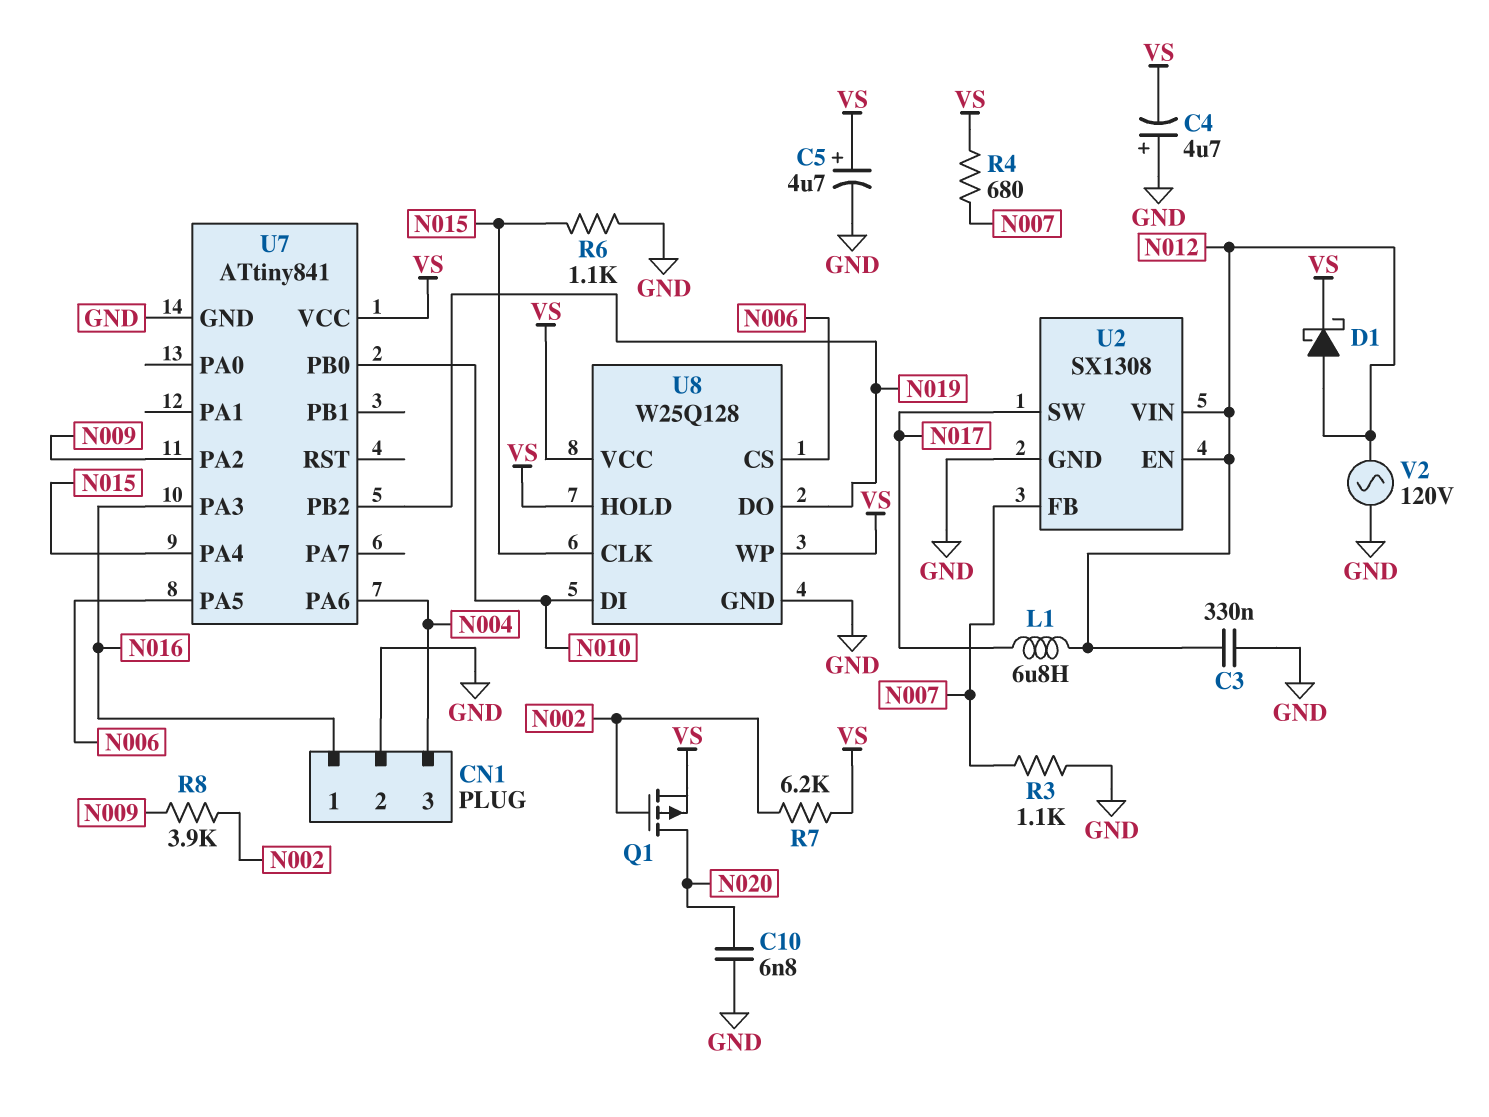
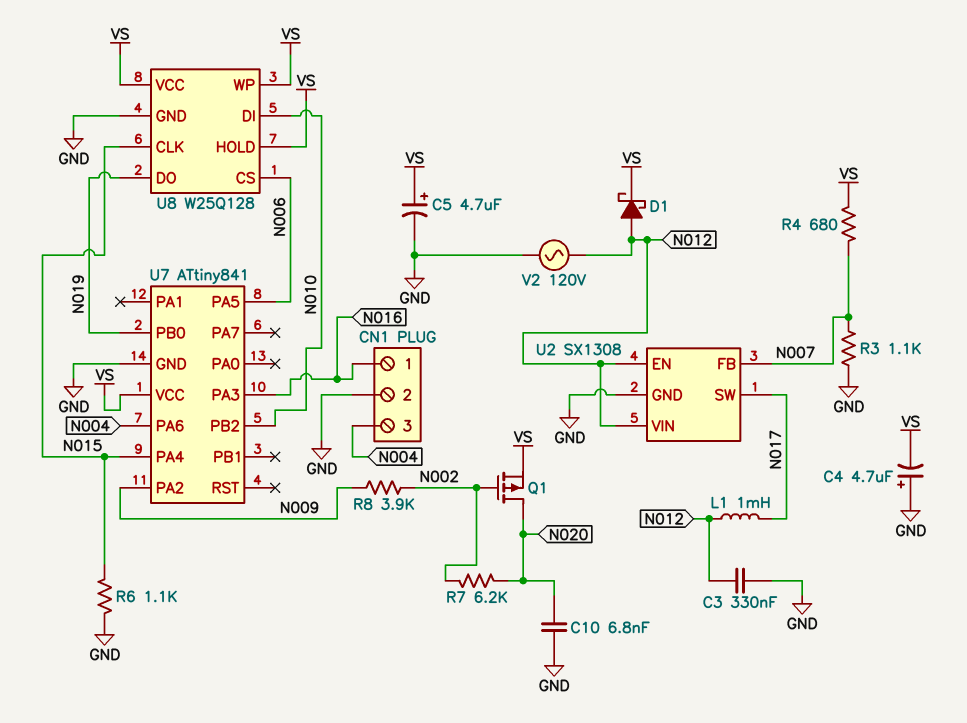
L1: 6.8uH (N012, N017) -> 1mH (N012, N017)
R7: 6.2k (N002, VS) -> 6.2k (N002, N020)
U7 pin PB0: N010 -> N019
U7 pin PB2: N019 -> N010

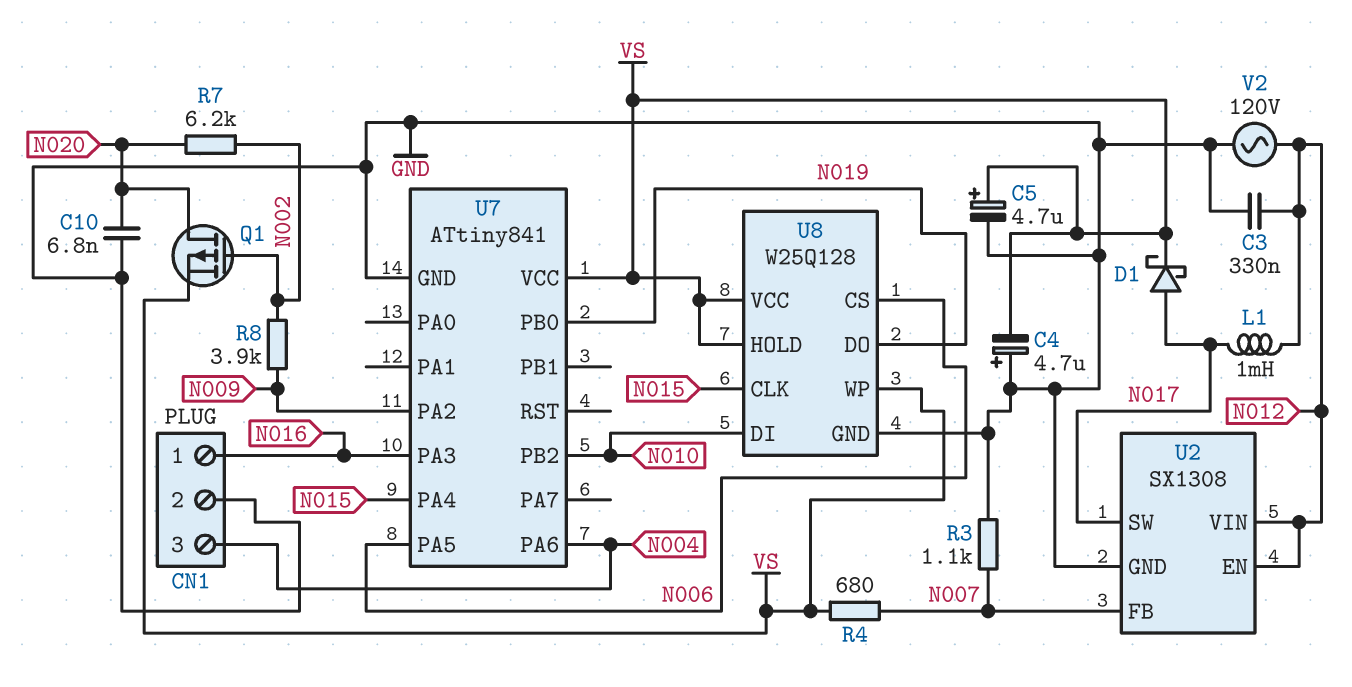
D1: schottky (A N012, K VS) -> schottky (A N017, K VS)
R6: 1.1k (GND, N015) -> none

